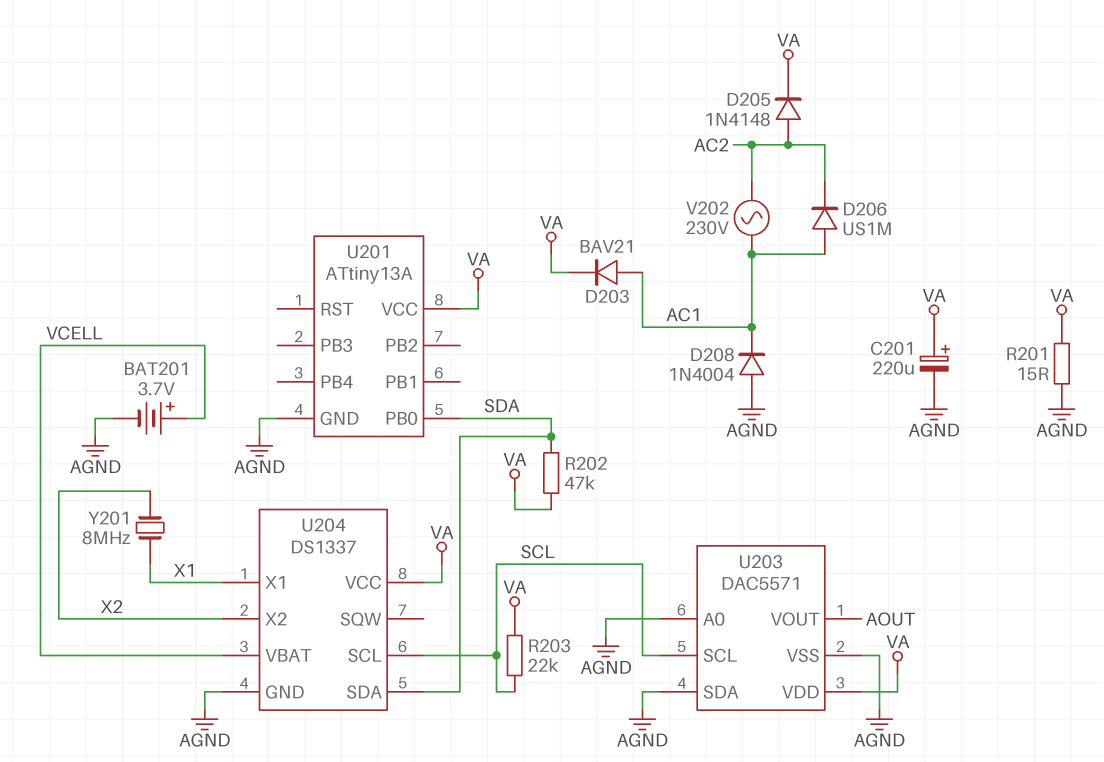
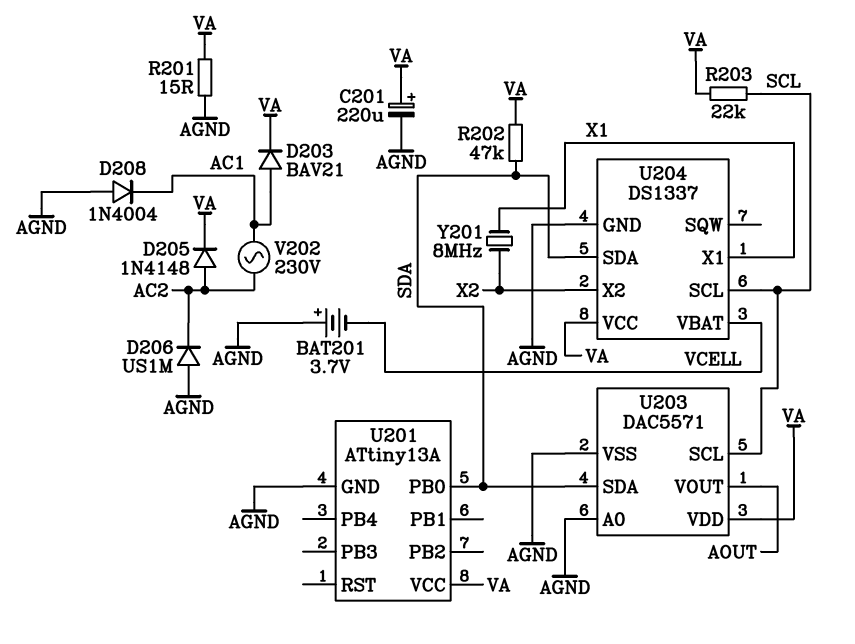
BAT201: 3.7V (plus VCELL, minus AGND) -> 3.7V (plus AGND, minus VCELL)
D206: diode US1M (A AC1, K AC2) -> diode US1M (A AGND, K AC2)
U203 pin SDA: AGND -> SDA

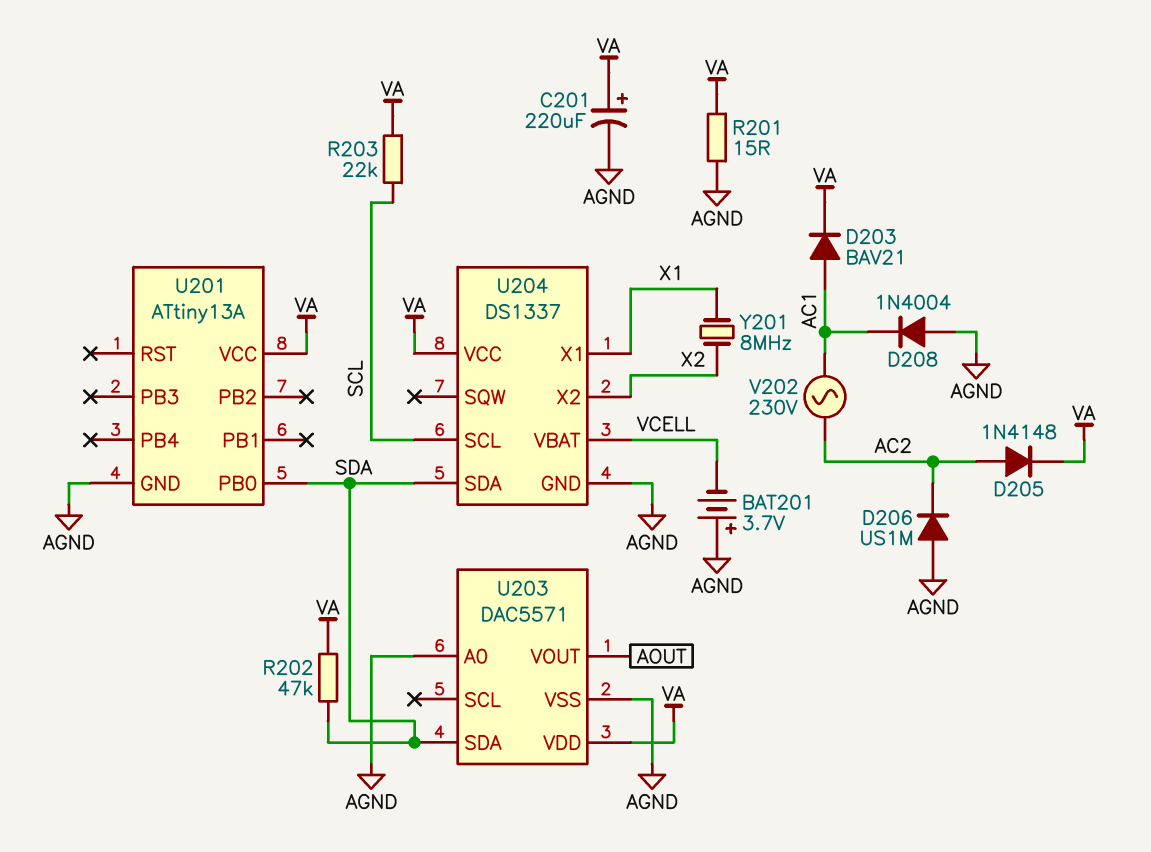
U203 pin SCL: SCL -> none

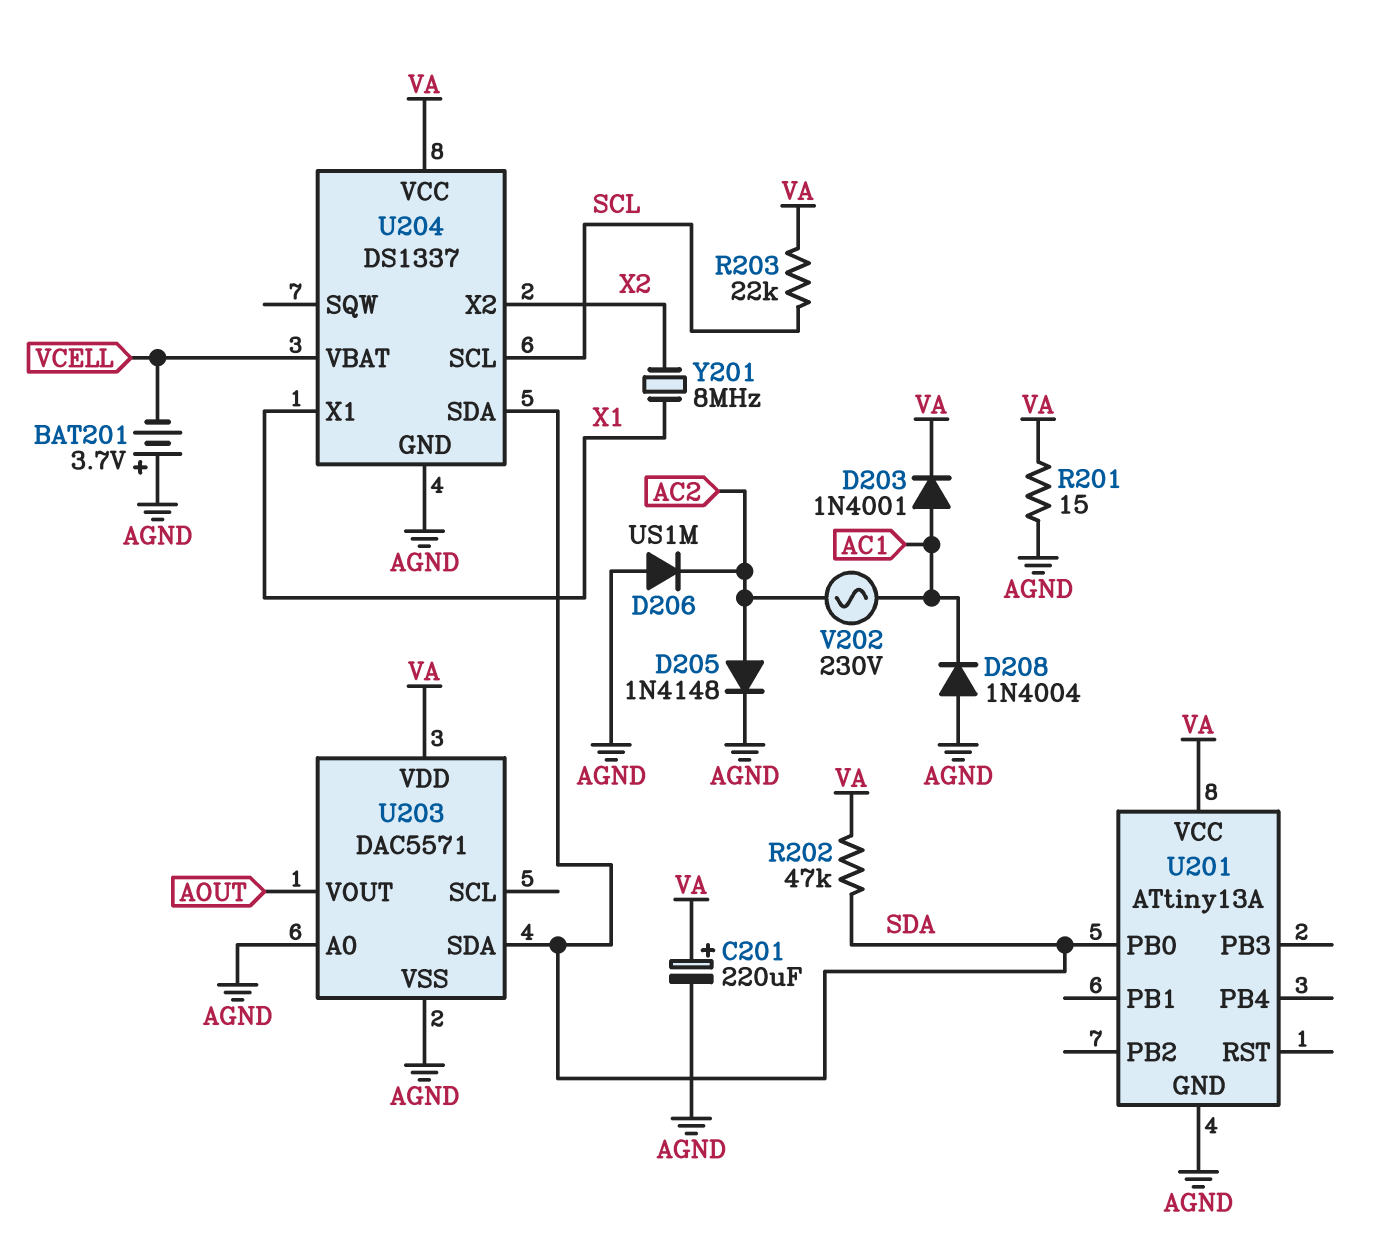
D203: diode BAV21 (A AC1, K VA) -> diode 1N4001 (A AC1, K VA)
D205: diode 1N4148 (A AC2, K VA) -> diode 1N4148 (A AC2, K AGND)

